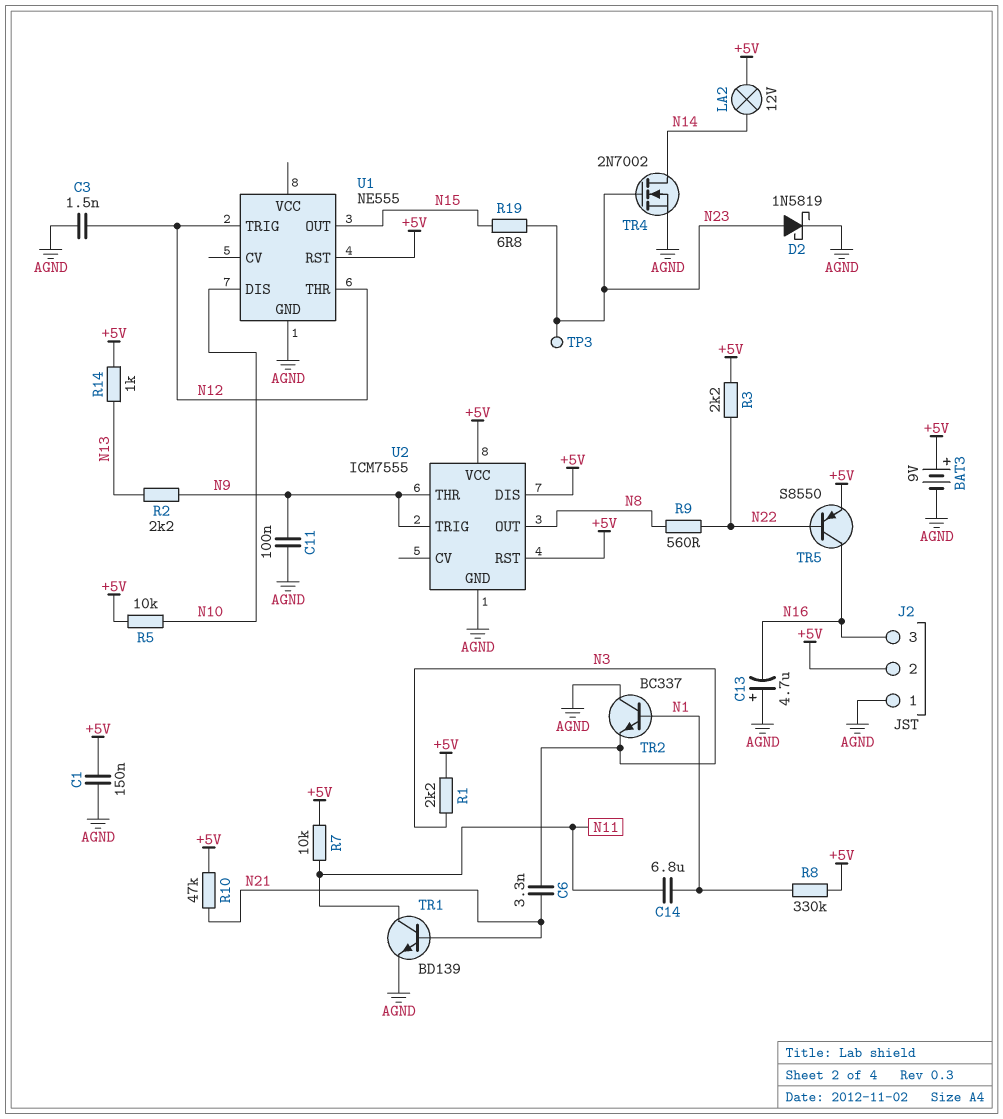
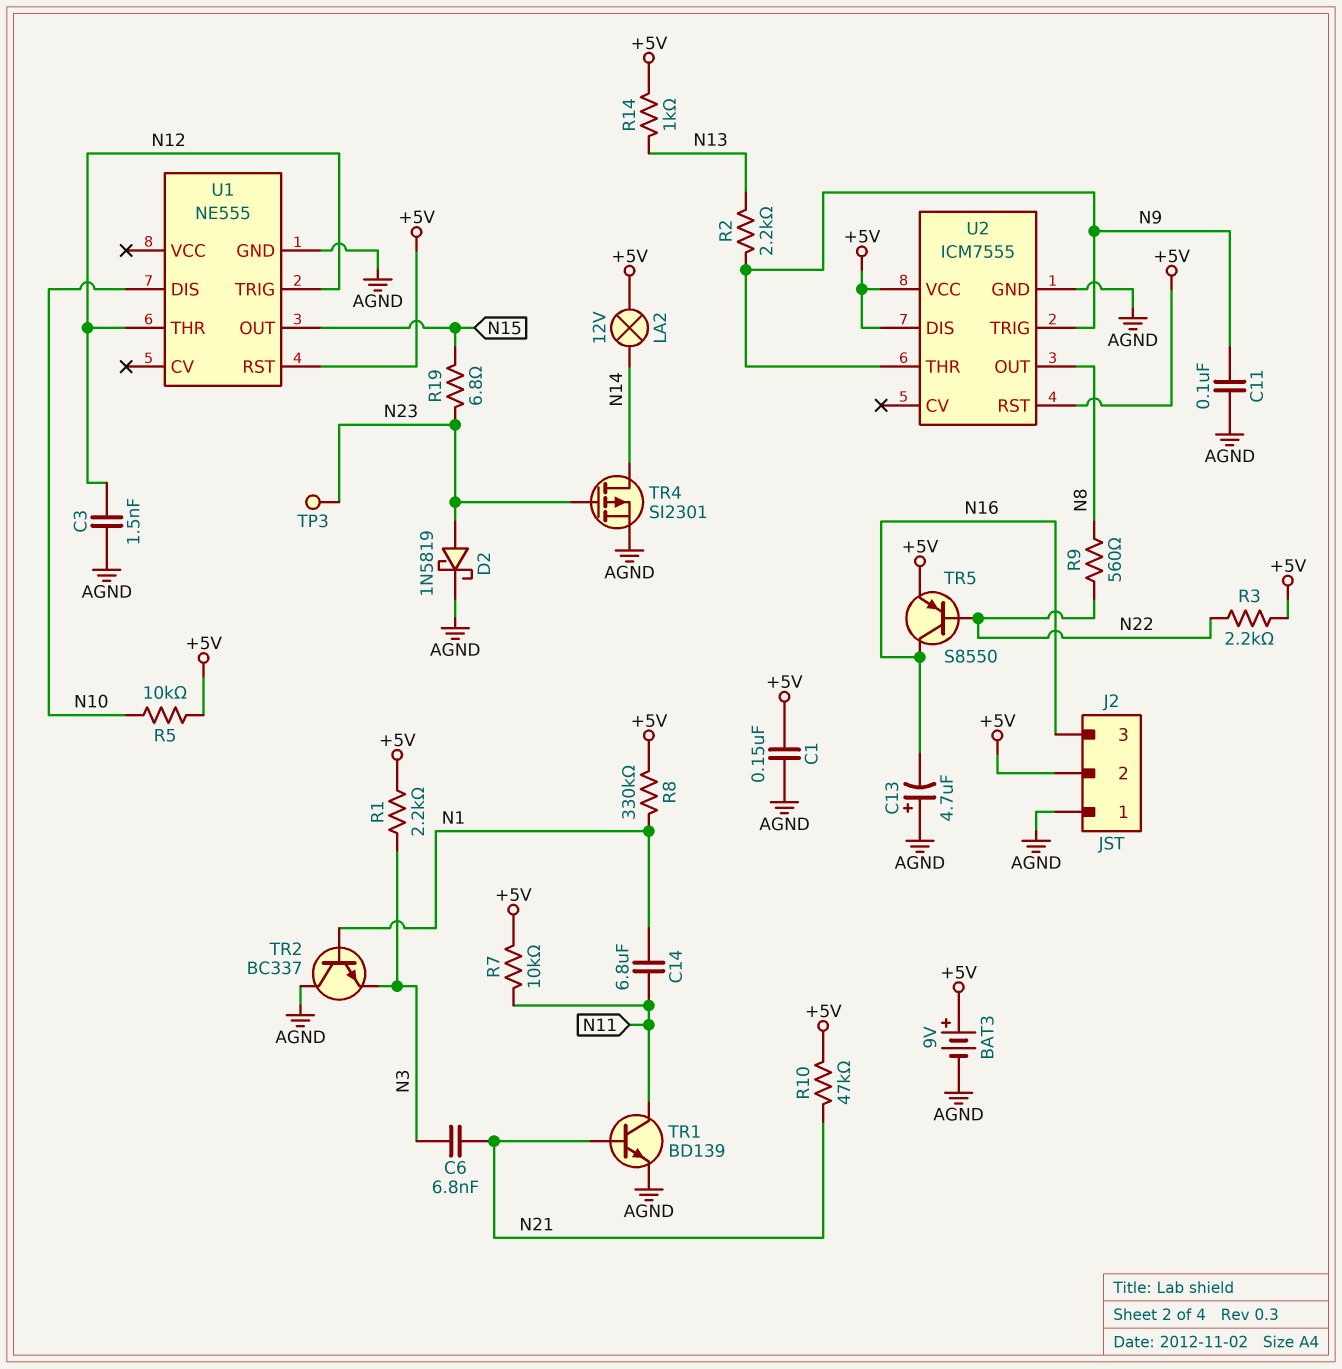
C6: 3.3nF (N3, N21) -> 6.8nF (N3, N21)
TR4: NMOS 2N7002 (G N23, D N14, S AGND) -> PMOS SI2301 (G N23, D N14, S AGND)

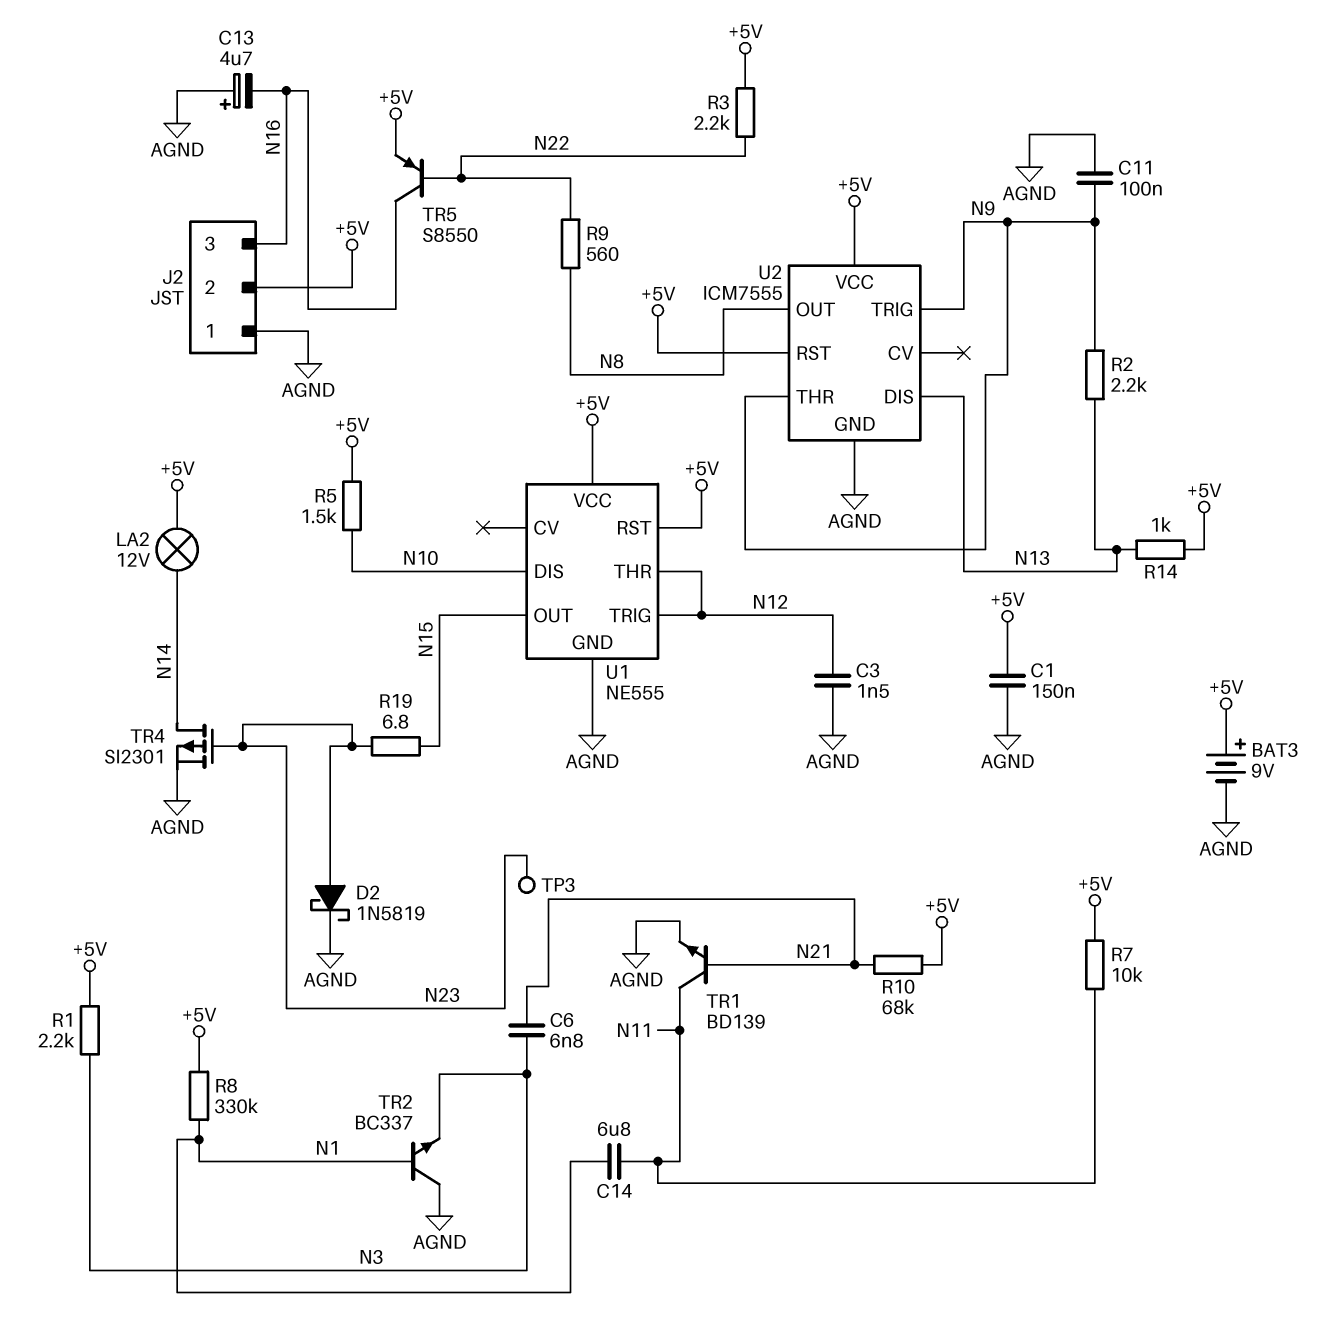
R5: 10k (+5V, N10) -> 1.5k (+5V, N10)
R10: 47k (+5V, N21) -> 68k (+5V, N21)
U1 pin VCC: none -> +5V
U2 pin DIS: +5V -> N13

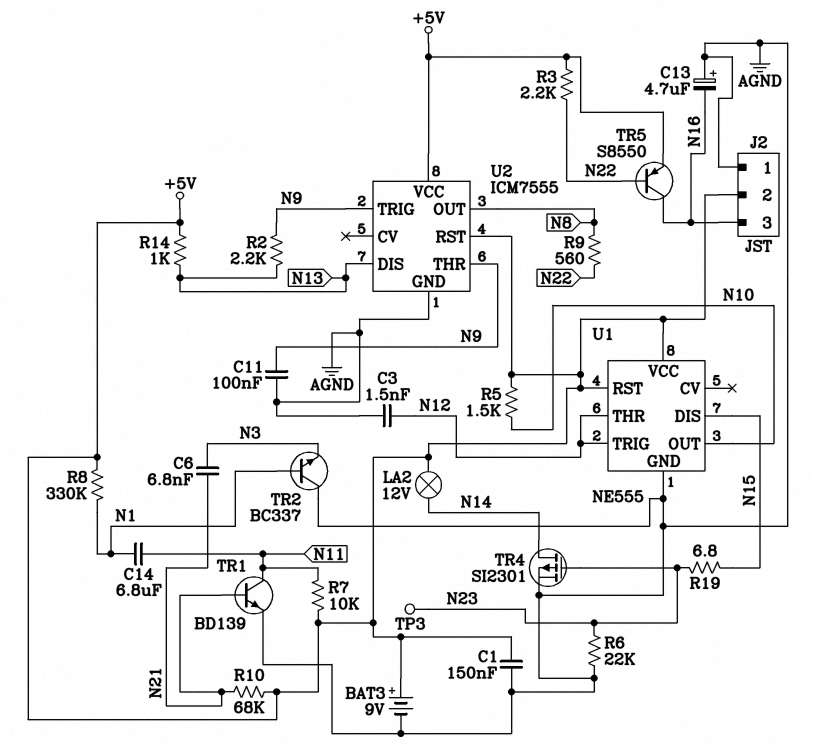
D2: schottky 1N5819 (A N23, K AGND) -> none
R1: 2.2k (+5V, N3) -> none
R6: none -> 22k (AGND, N23)
U1 pin DIS: N10 -> N15
U1 pin OUT: N15 -> N10

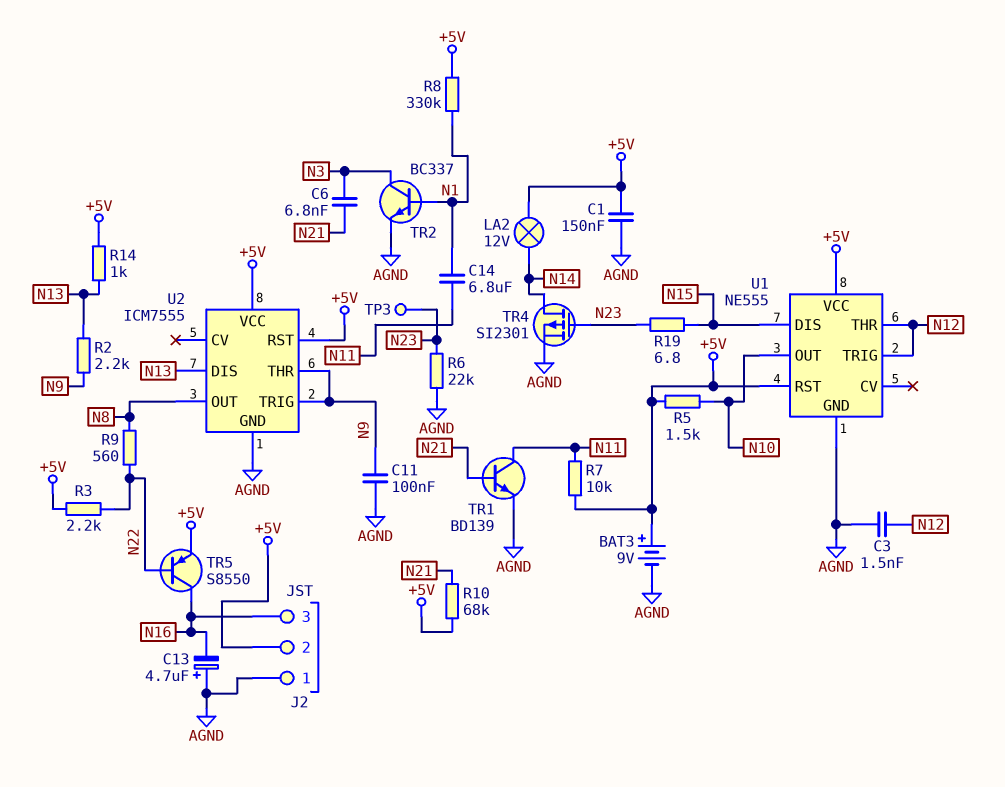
TR2: NPN BC337 (B N1, C AGND, E N3) -> NPN BC337 (B N1, C N3, E AGND)

